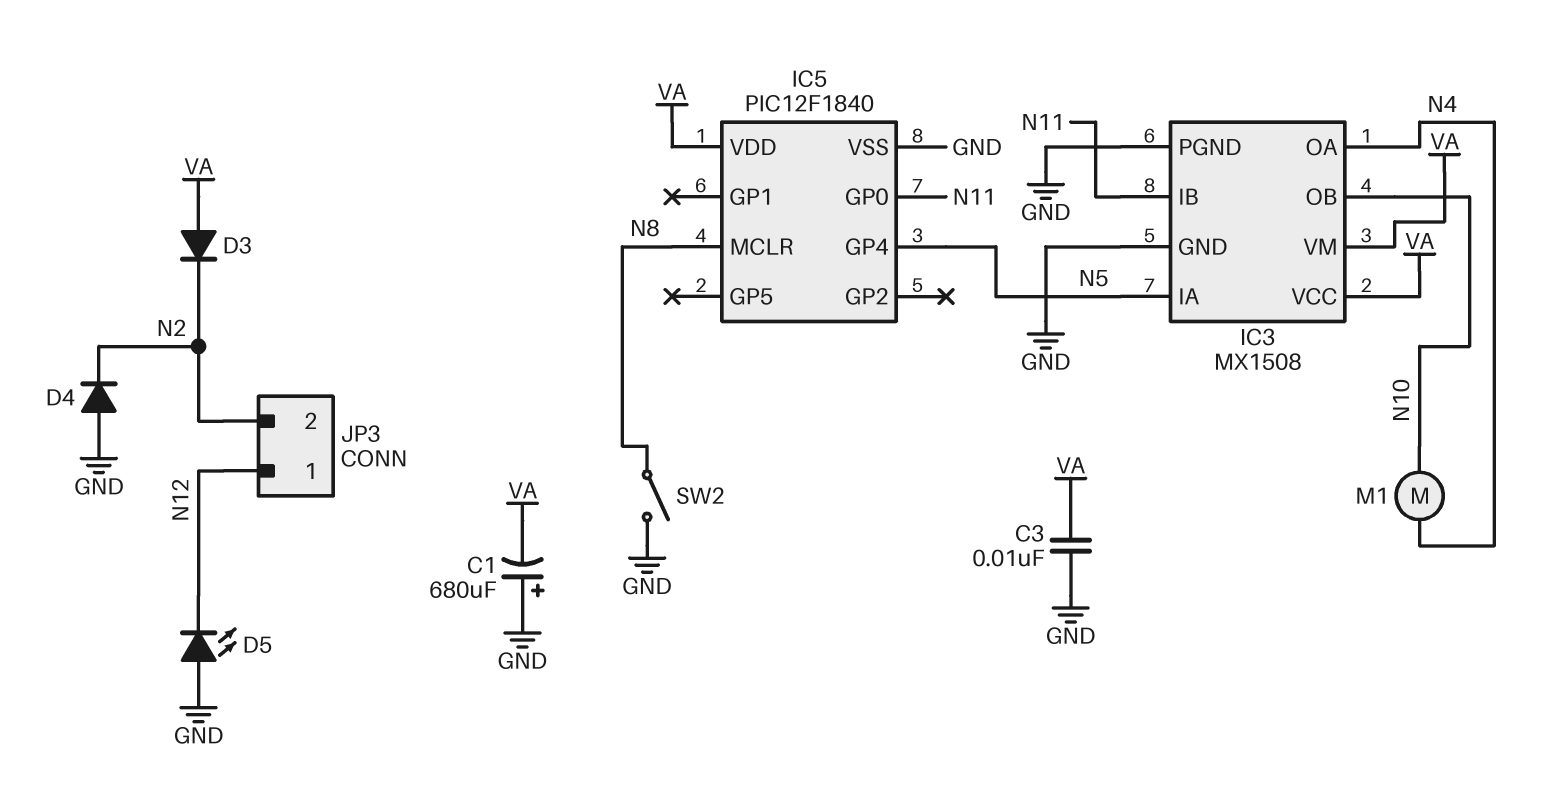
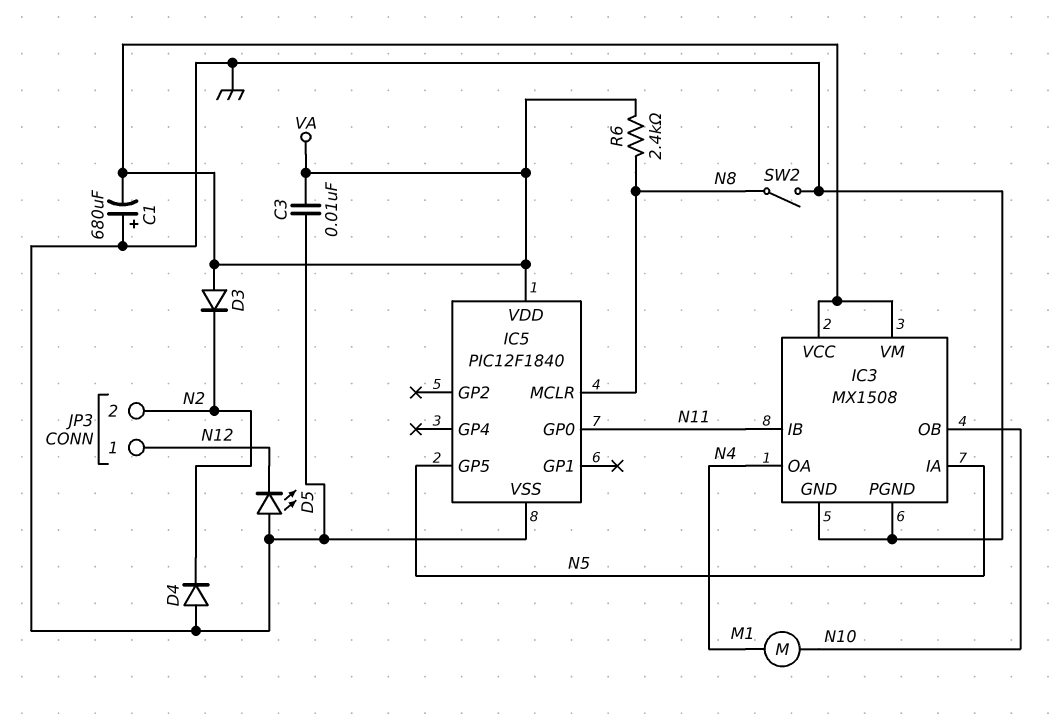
IC5 pin GP4: N5 -> none
IC5 pin GP5: none -> N5
R6: none -> 2.4k (N8, VA)

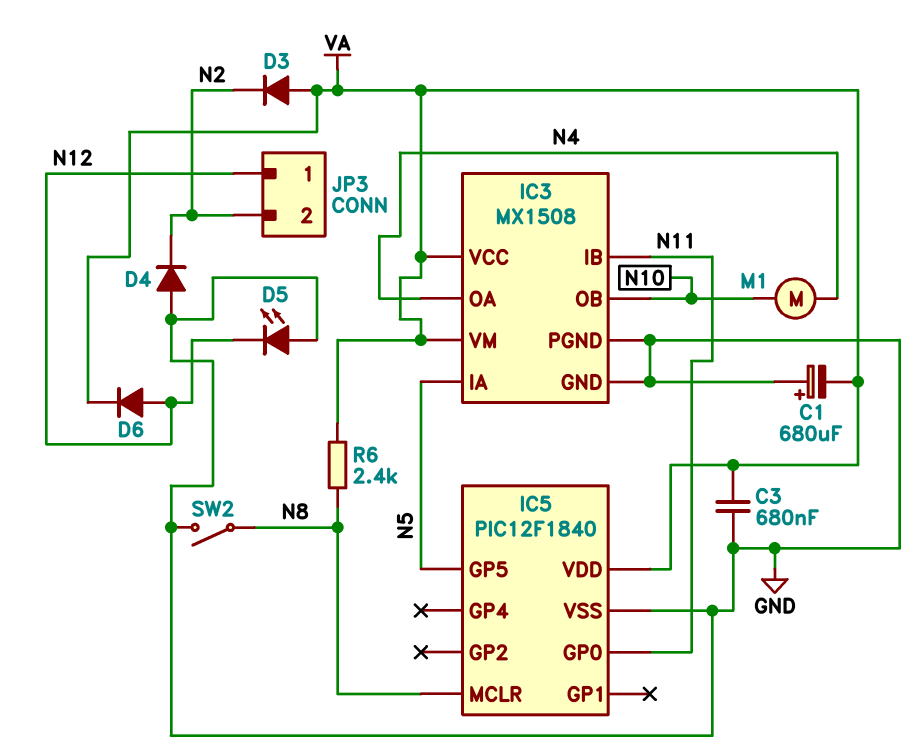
C3: 10nF (GND, VA) -> 680nF (GND, VA)
D6: none -> diode (A N12, K VA)

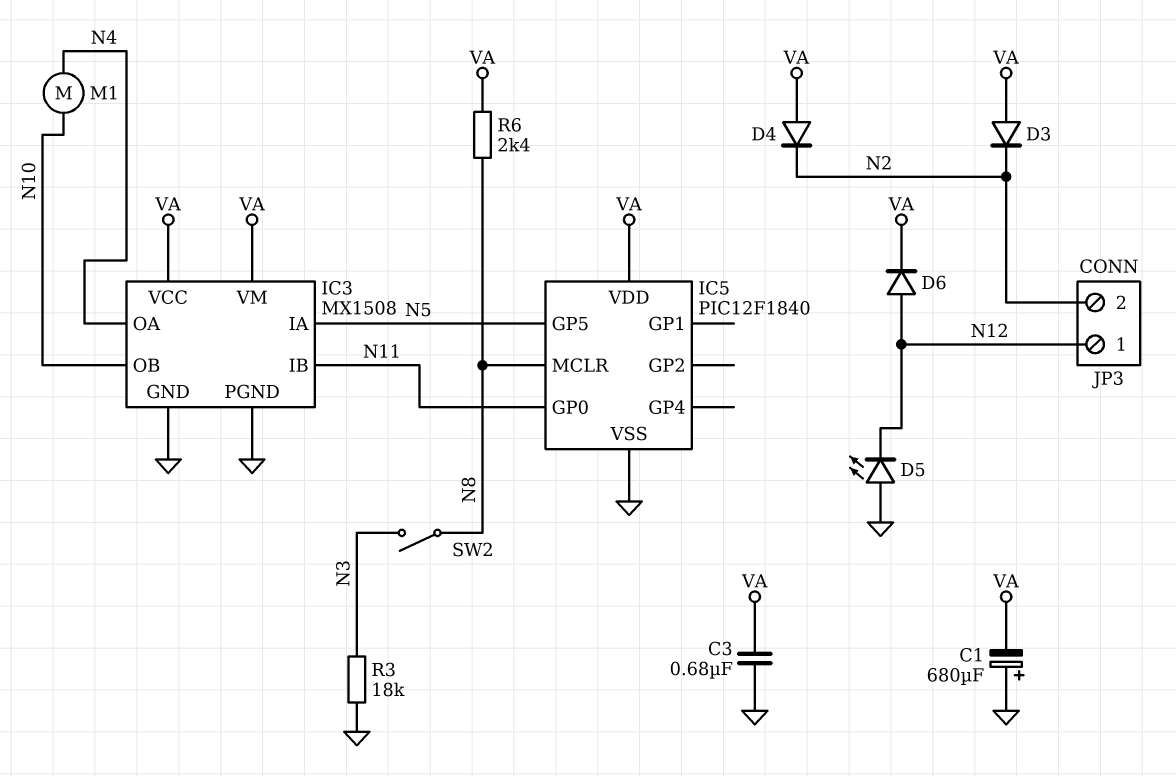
D4: diode (A GND, K N2) -> diode (A VA, K N2)
R3: none -> 18k (GND, N3)
SW2: switch (GND, N8) -> switch (N3, N8)

